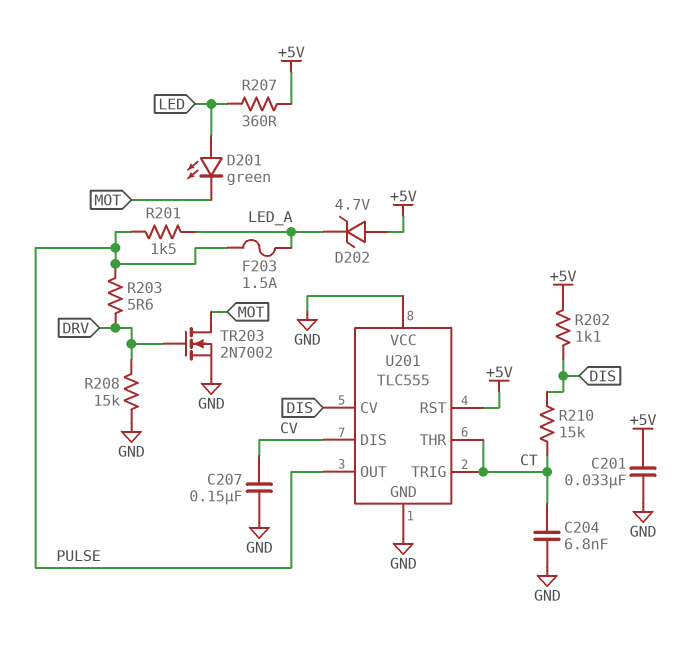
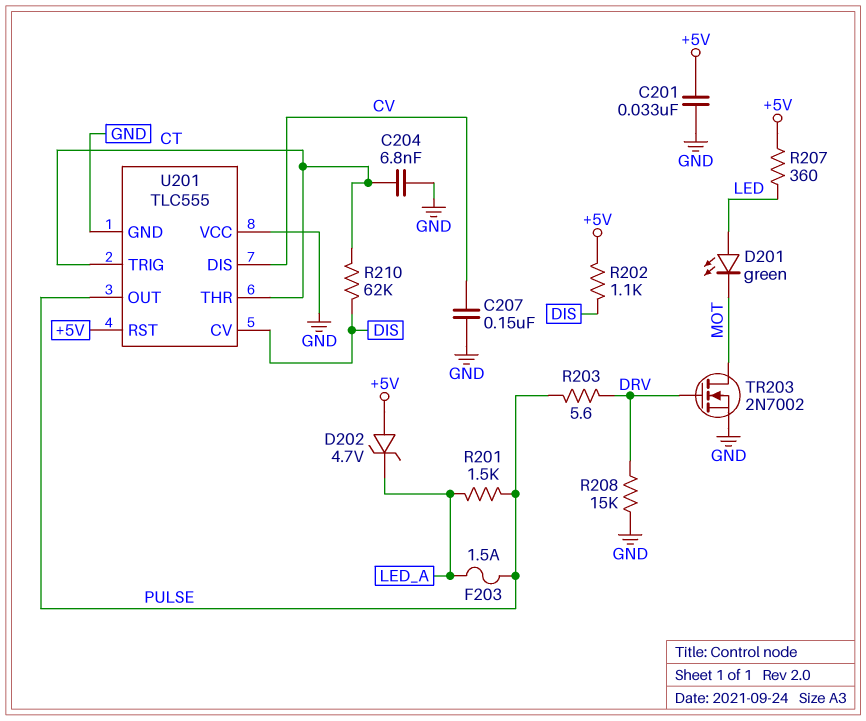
R210: 15k (CT, DIS) -> 62k (CT, DIS)

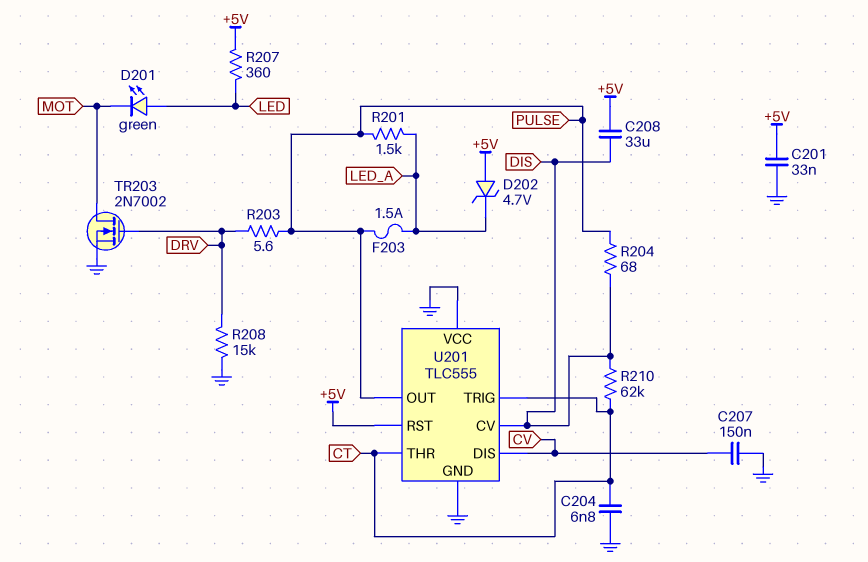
C208: none -> 33uF (+5V, DIS)
R202: 1.1k (+5V, DIS) -> none
R204: none -> 68 (DIS, PULSE)

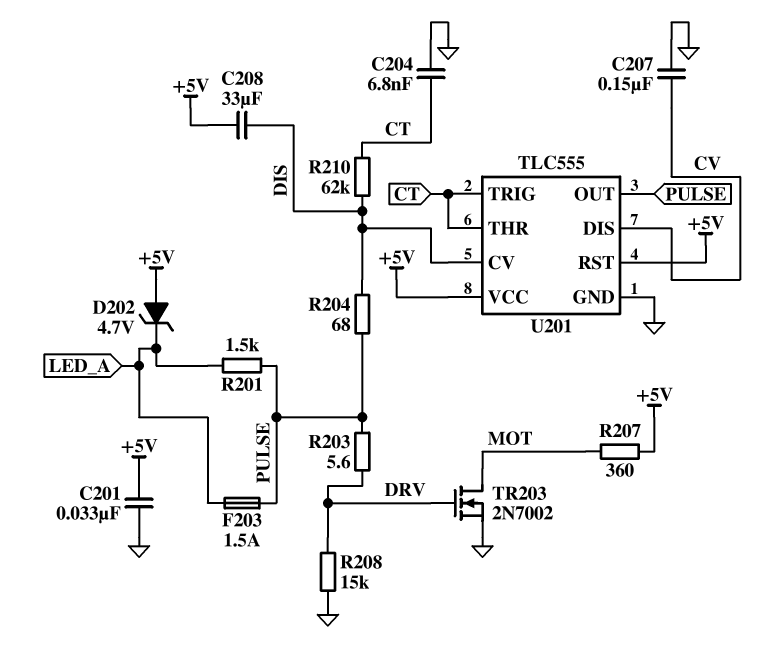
D201: LED green (A LED, K MOT) -> none
R207: 360 (+5V, LED) -> 360 (+5V, MOT)
U201 pin VCC: GND -> +5V

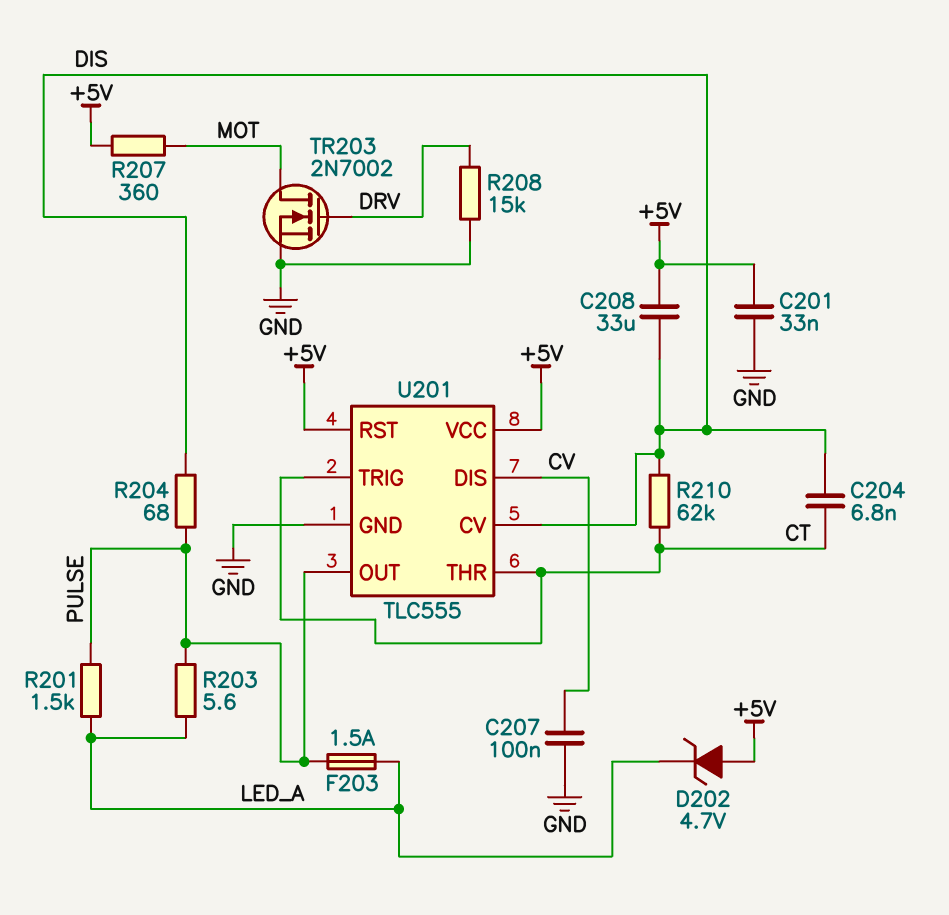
C204: 6.8nF (CT, GND) -> 6.8nF (CT, DIS)
C207: 150nF (CV, GND) -> 100nF (CV, GND)
R203: 5.6 (DRV, PULSE) -> 5.6 (LED_A, PULSE)

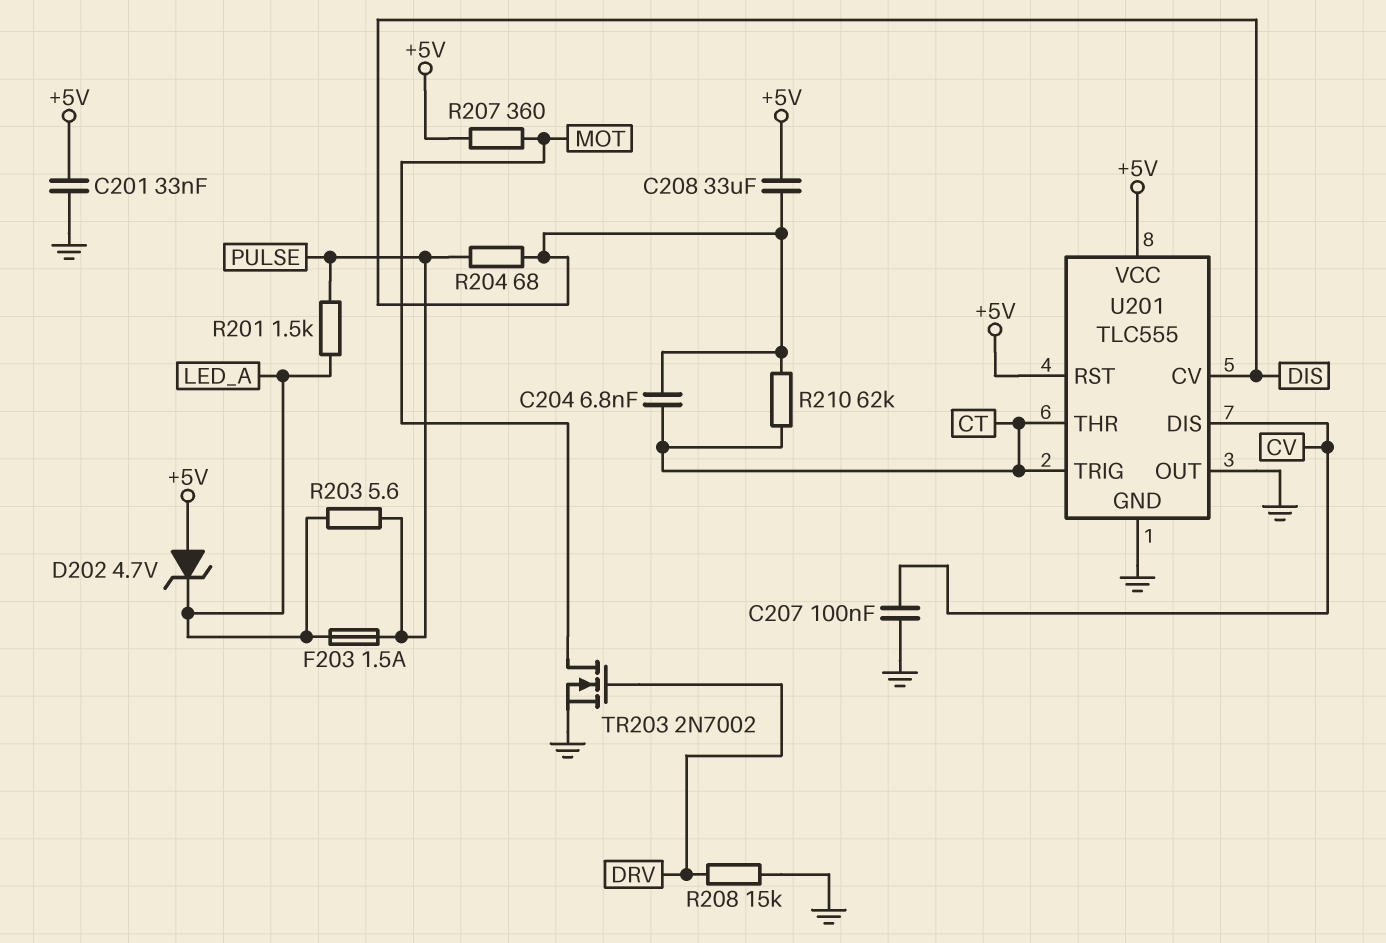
U201 pin OUT: PULSE -> GND

